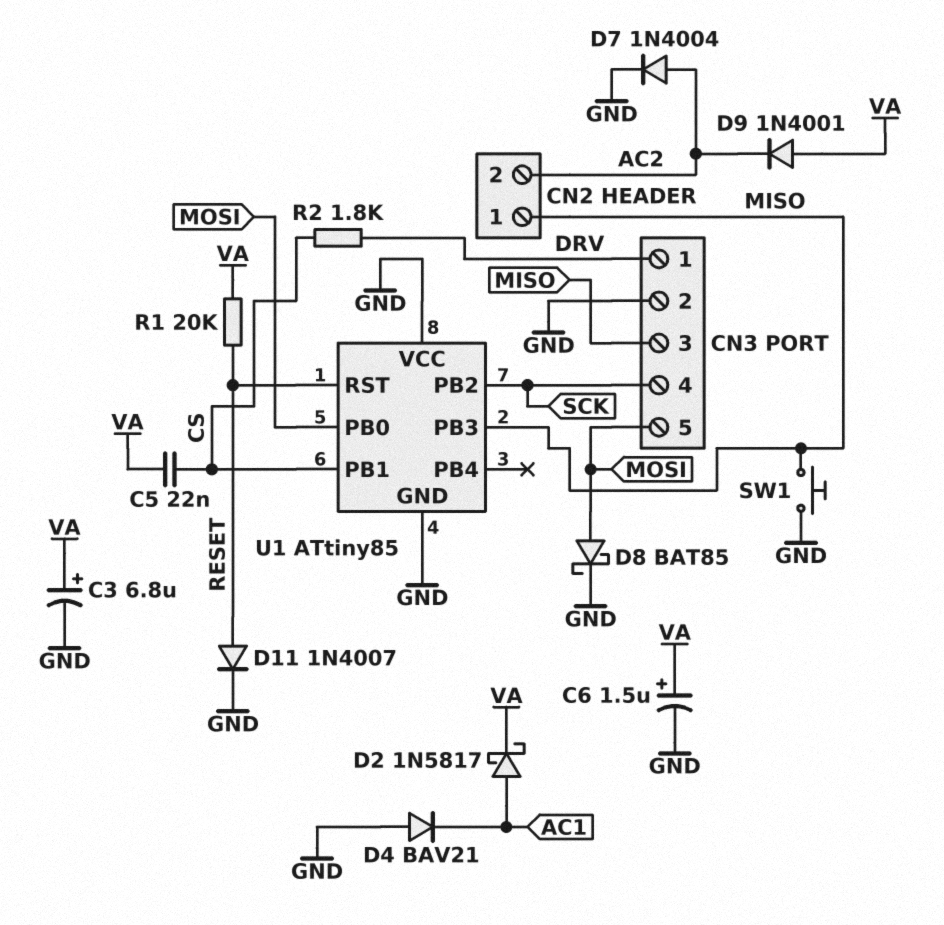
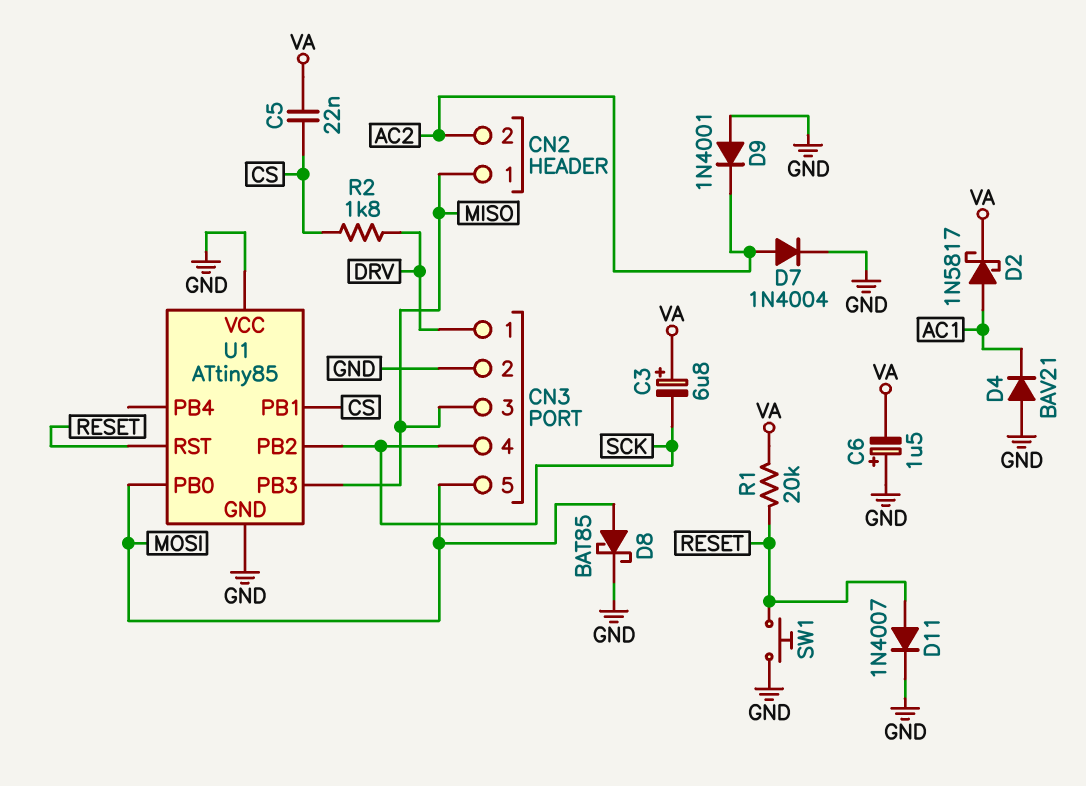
C3: 6.8uF (plus VA, minus GND) -> 6.8uF (plus VA, minus SCK)
C6: 1.5uF (plus VA, minus GND) -> 1.5uF (plus GND, minus VA)
D9: diode 1N4001 (A VA, K AC2) -> diode 1N4001 (A GND, K AC2)
SW1: button (GND, MISO) -> button (GND, RESET)

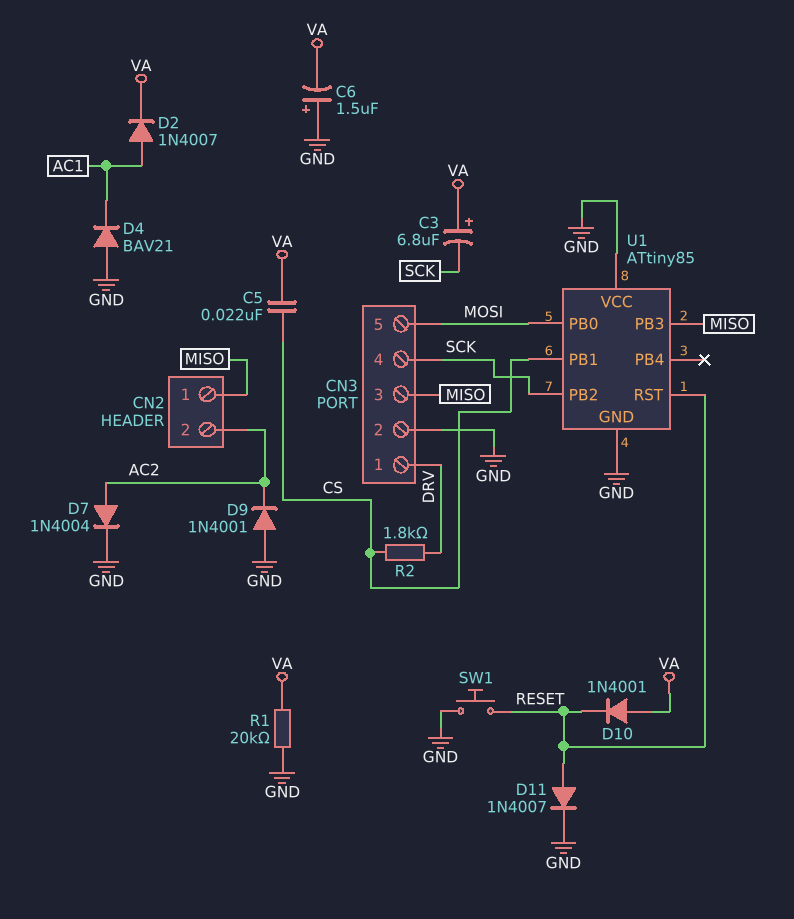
D2: schottky 1N5817 (A AC1, K VA) -> diode 1N4007 (A AC1, K VA)
D8: schottky BAT85 (A MOSI, K GND) -> none
D10: none -> diode 1N4001 (A VA, K RESET)
R1: 20k (RESET, VA) -> 20k (GND, VA)

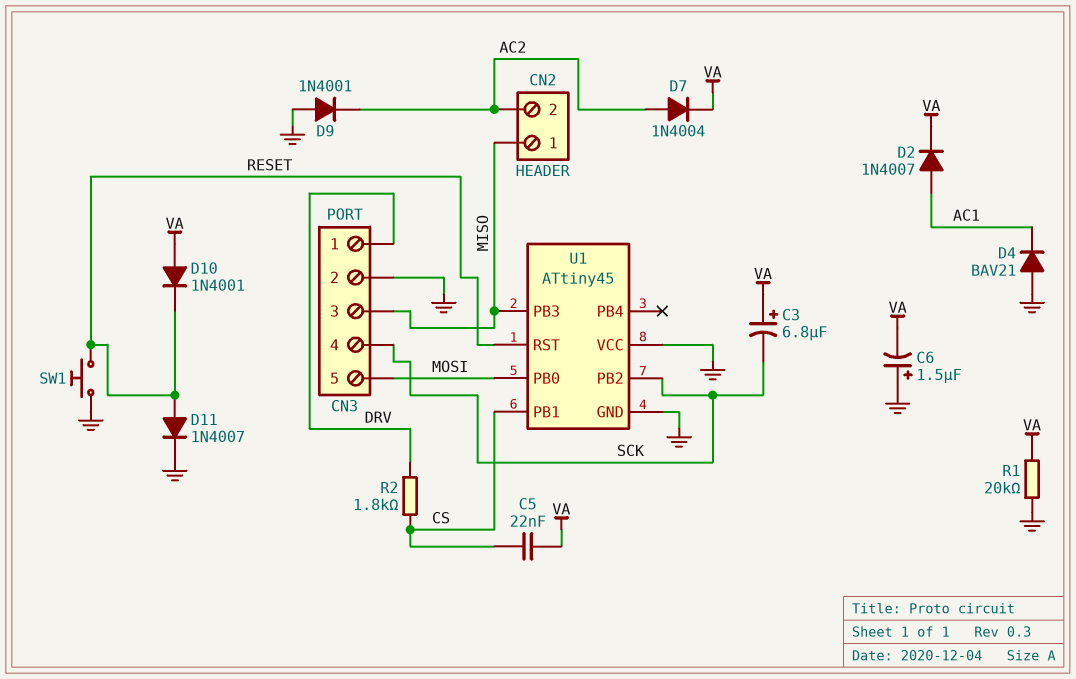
D7: diode 1N4004 (A AC2, K GND) -> diode 1N4004 (A AC2, K VA)
U1: ATtiny85 -> ATtiny45

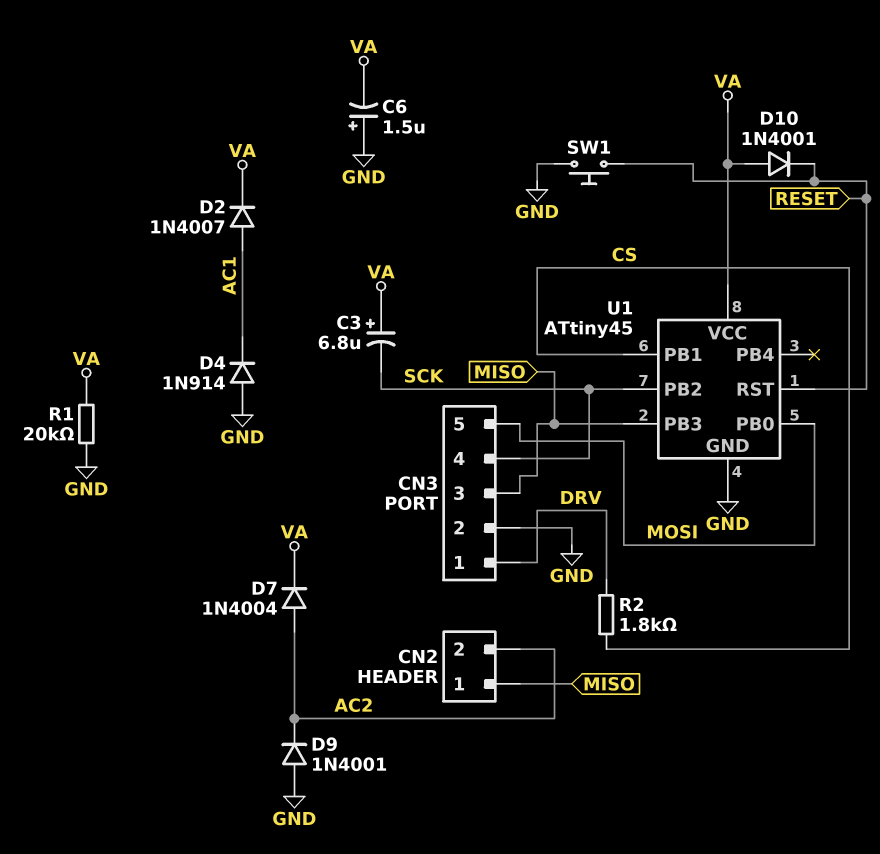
C5: 22nF (CS, VA) -> none
D4: diode BAV21 (A GND, K AC1) -> diode 1N914 (A GND, K AC1)
D11: diode 1N4007 (A RESET, K GND) -> none
U1 pin VCC: GND -> VA

